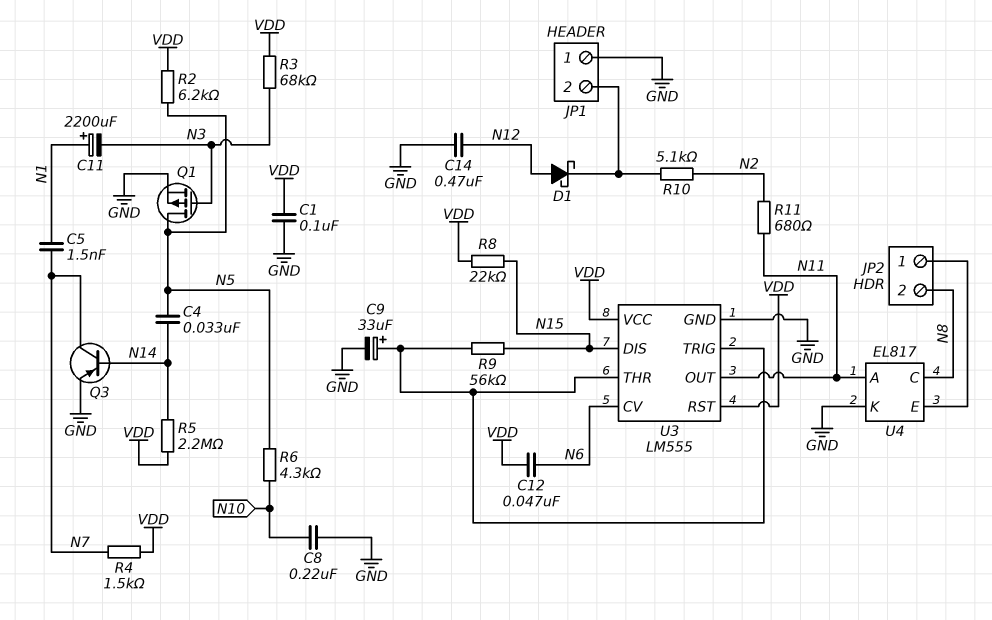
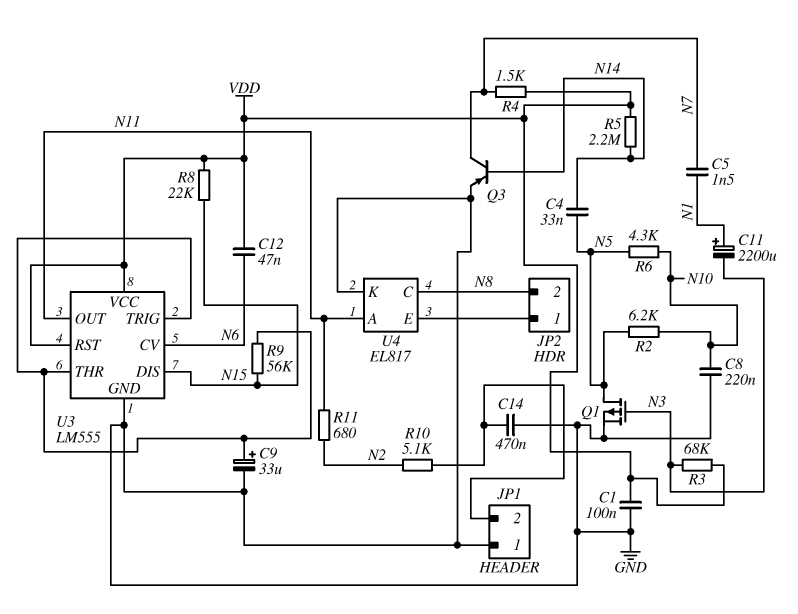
C14: 470nF (GND, N12) -> 470nF (GND, JP1/2)
D1: schottky (A N12, K JP1/2) -> none
R2: 6.2k (N5, VDD) -> 6.2k (N5, N10)

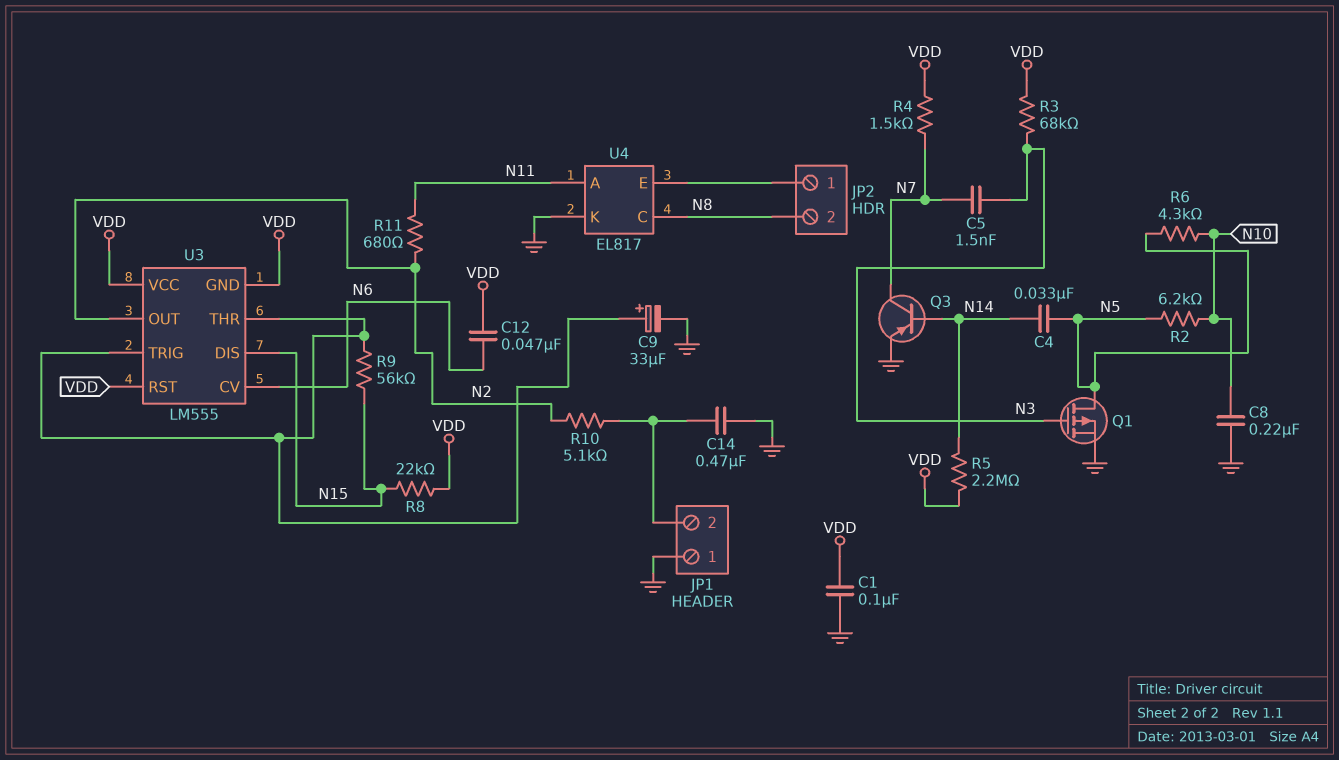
C5: 1.5nF (N1, N7) -> 1.5nF (N3, N7)
C11: 2200uF (plus N1, minus N3) -> none
U3 pin GND: GND -> VDD
U3 pin OUT: N11 -> N2

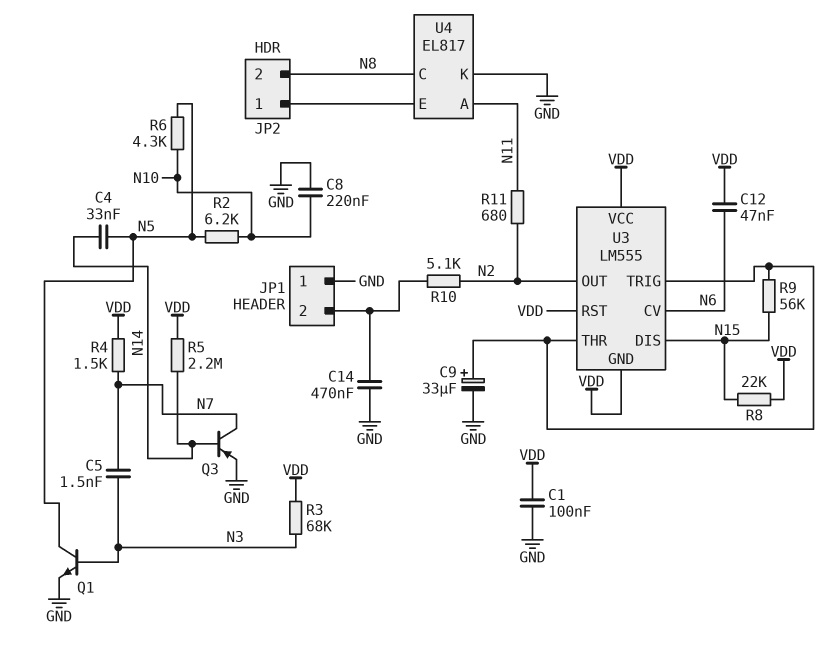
Q1: PMOS (G N3, D N5, S GND) -> NPN (B N3, C N5, E GND)

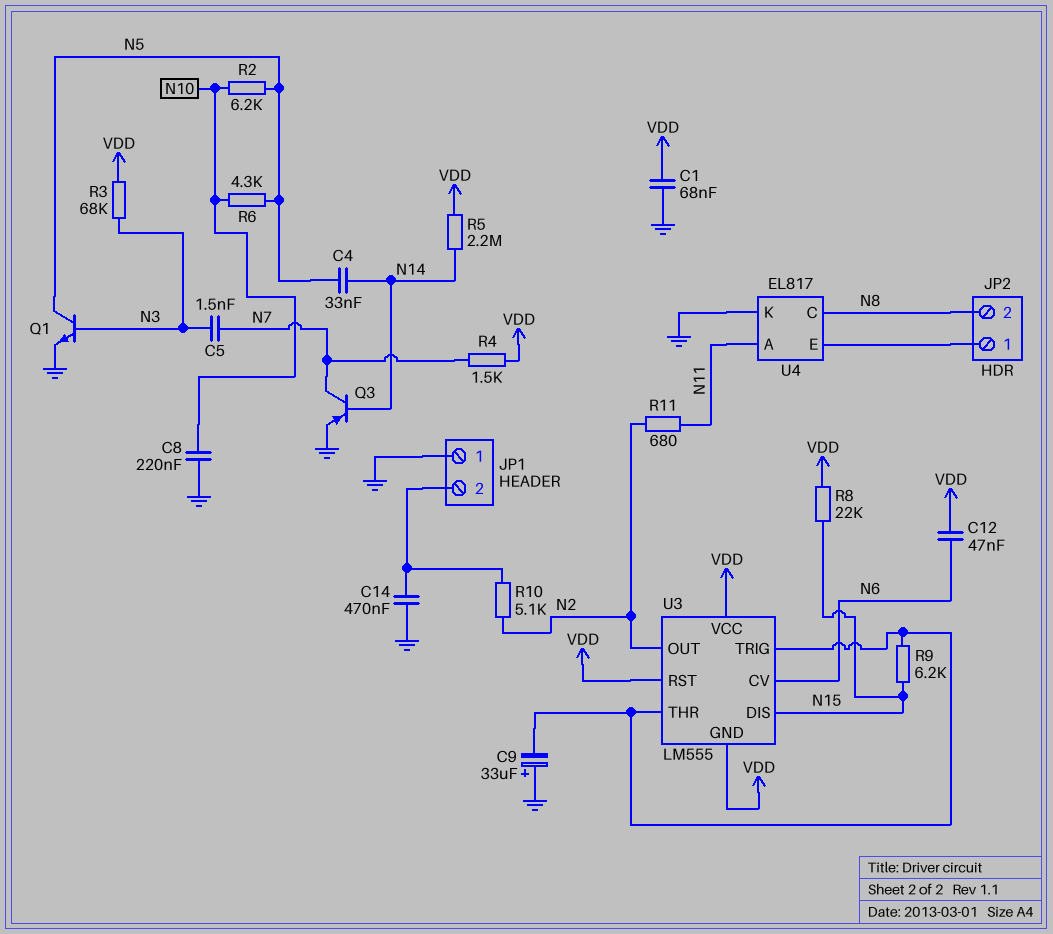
C1: 100nF (GND, VDD) -> 68nF (GND, VDD)
C9: 33uF (plus U3/THR, minus GND) -> 33uF (plus GND, minus U3/THR)
R9: 56k (N15, U3/THR) -> 6.2k (N15, U3/THR)

